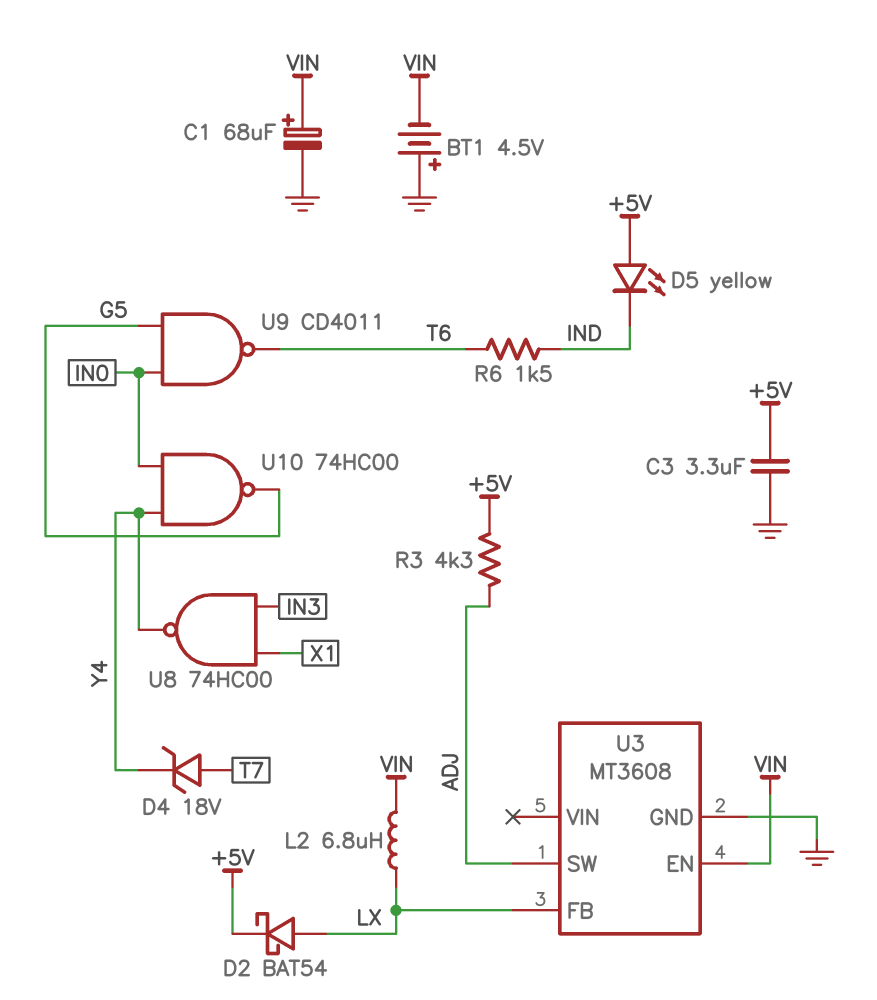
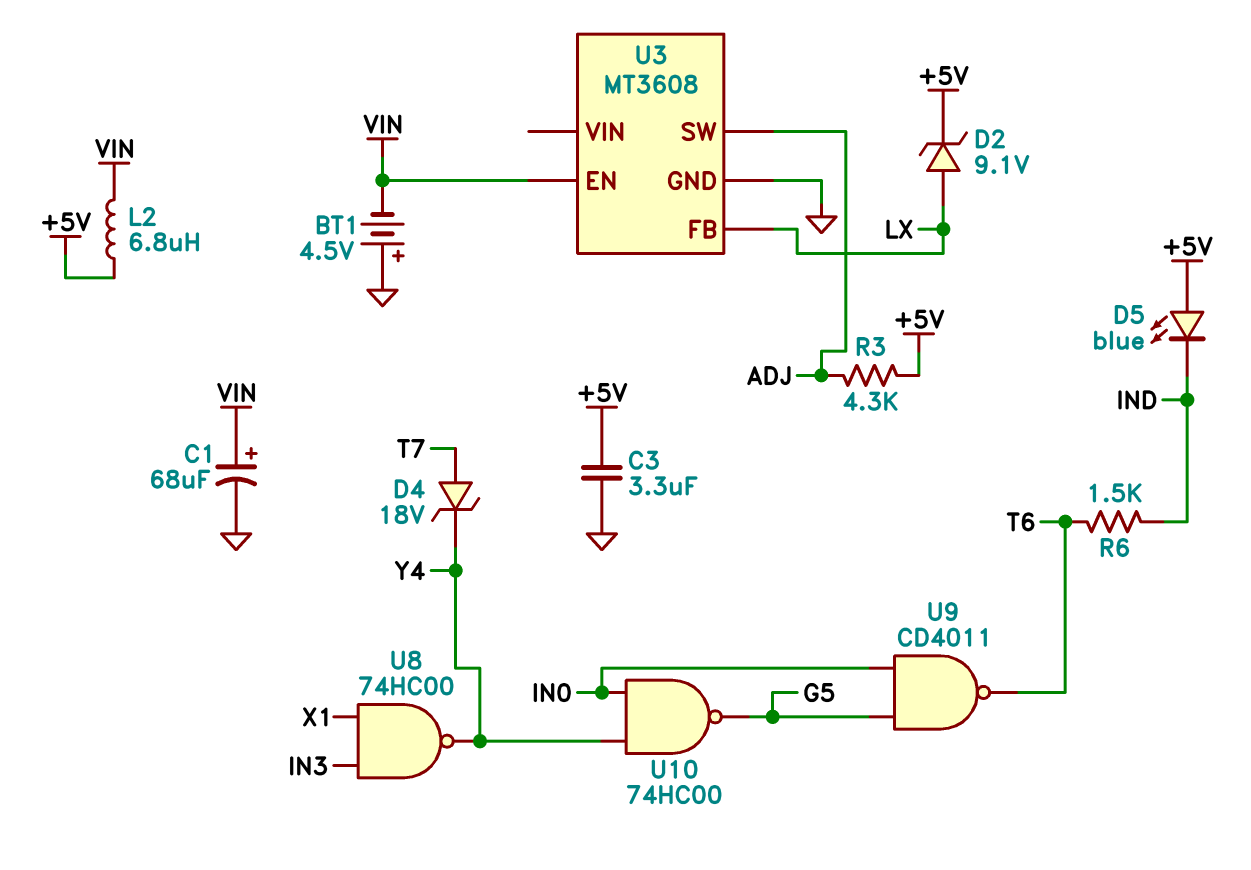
D2: schottky BAT54 (A LX, K +5V) -> zener 9.1V (A LX, K +5V)
D5: LED yellow (A +5V, K IND) -> LED blue (A +5V, K IND)
L2: 6.8uH (LX, VIN) -> 6.8uH (+5V, VIN)

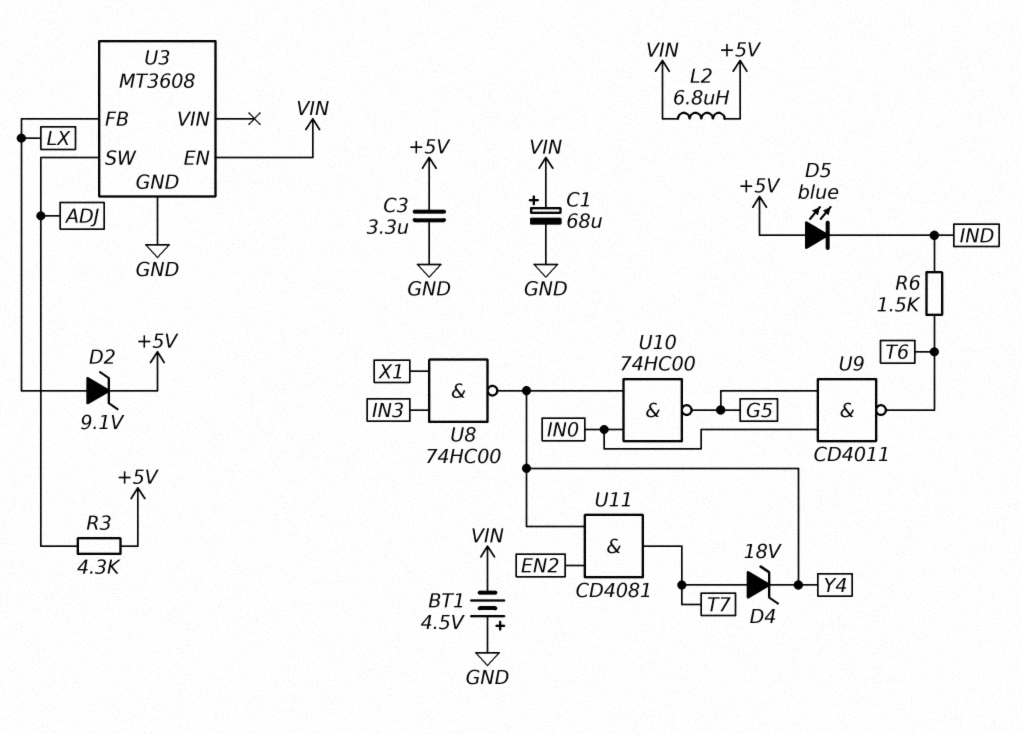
U11: none -> AND CD4081 (in EN2, in Y4, out T7)

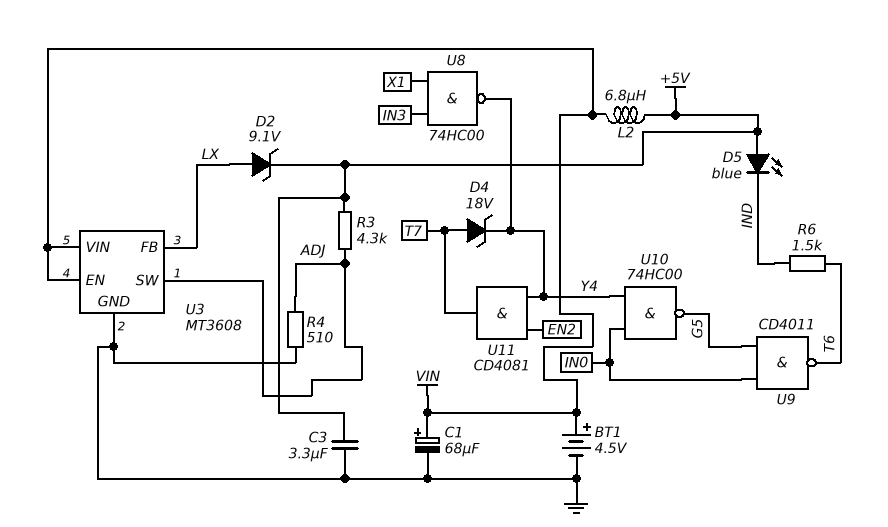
BT1: 4.5V (plus GND, minus VIN) -> 4.5V (plus VIN, minus GND)
R4: none -> 510 (ADJ, GND)
U3 pin VIN: none -> VIN

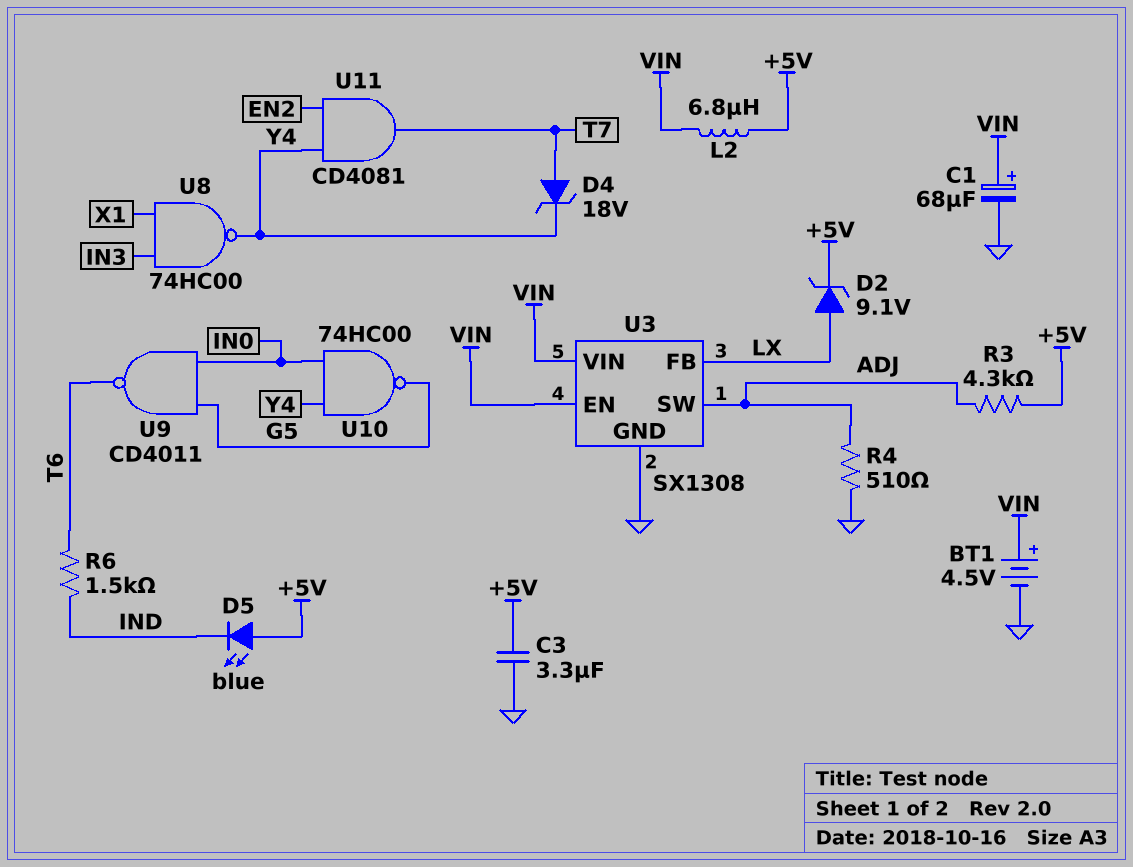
U3: MT3608 -> SX1308

